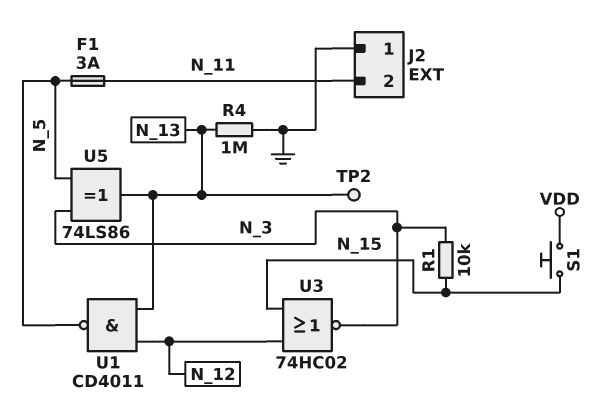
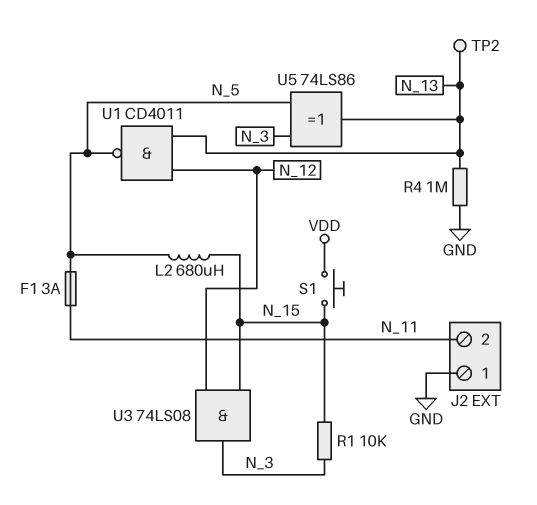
L2: none -> 680uH (N_5, N_15)
U3: NOR 74HC02 (in N_12, in N_15, out N_3) -> AND 74LS08 (in N_12, in N_15, out N_3)

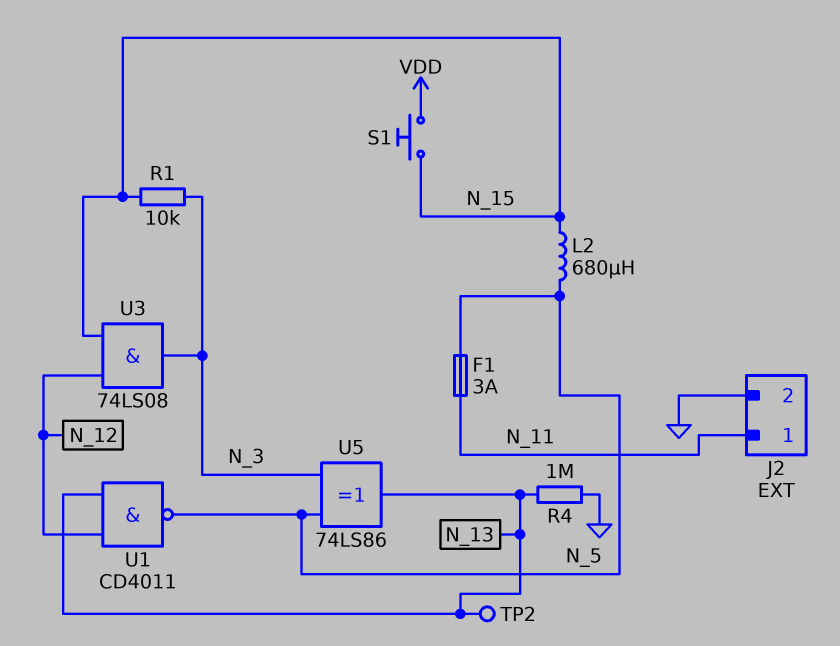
J2 pin 1: GND -> N_11
J2 pin 2: N_11 -> GND

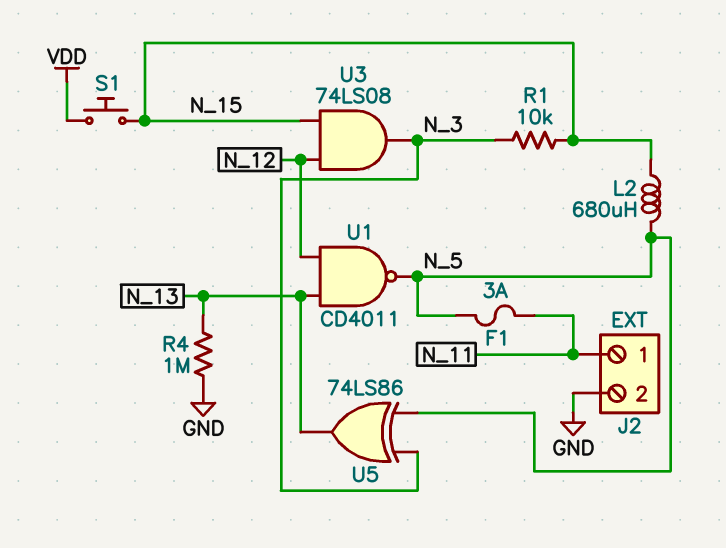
TP2: test point (N_13) -> none

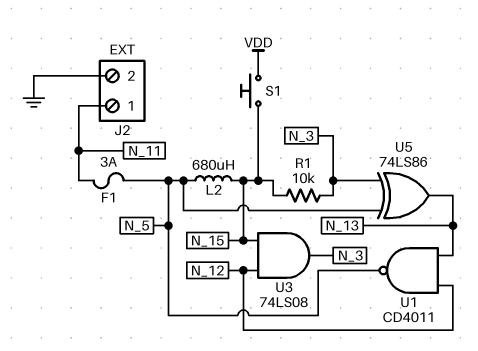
R4: 1M (GND, N_13) -> none

